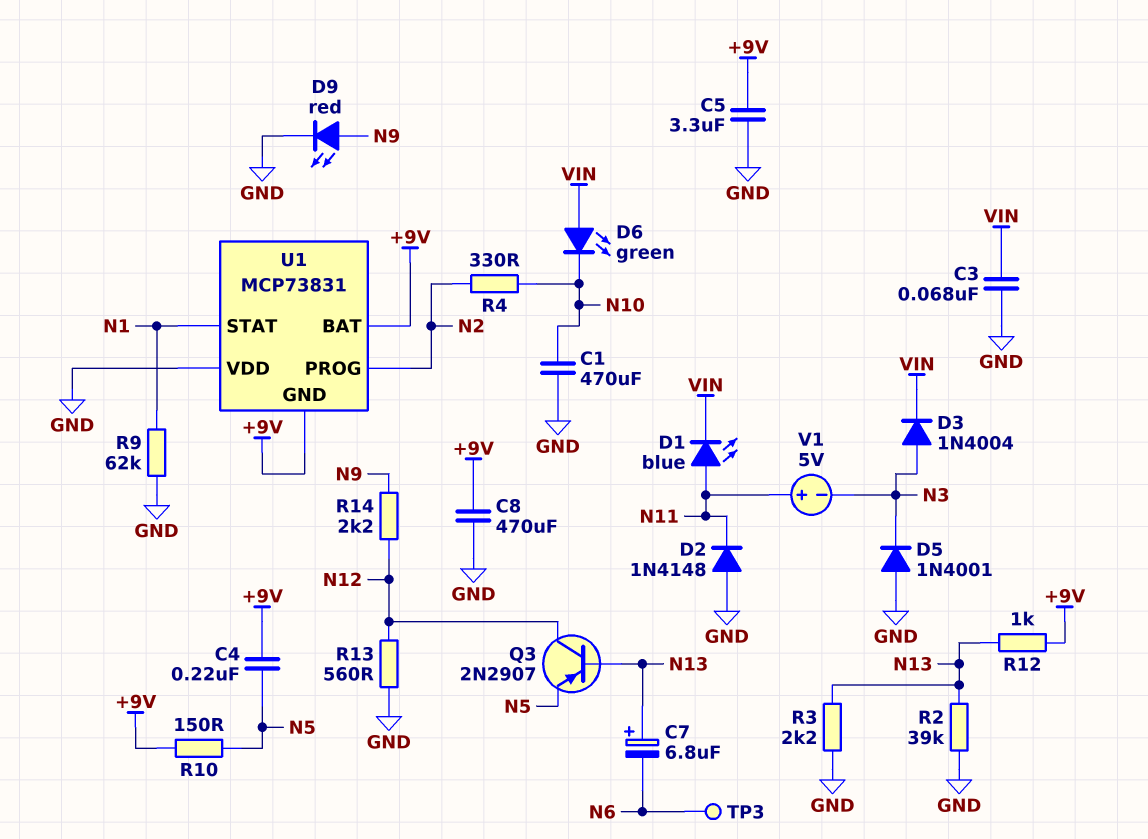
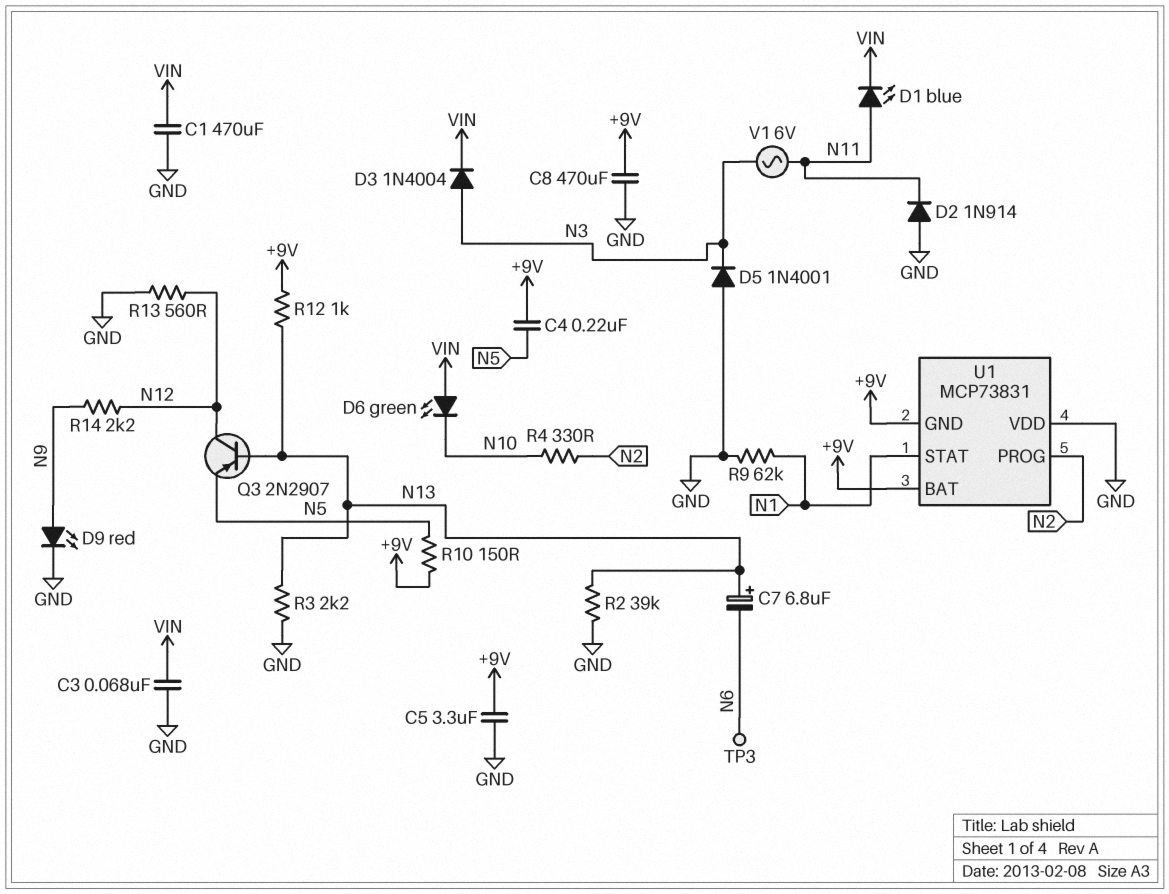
C1: 470uF (GND, N10) -> 470uF (GND, VIN)
D2: diode 1N4148 (A GND, K N11) -> diode 1N914 (A GND, K N11)
V1: 5V (plus N11, minus N3) -> AC 6V (N3, N11)

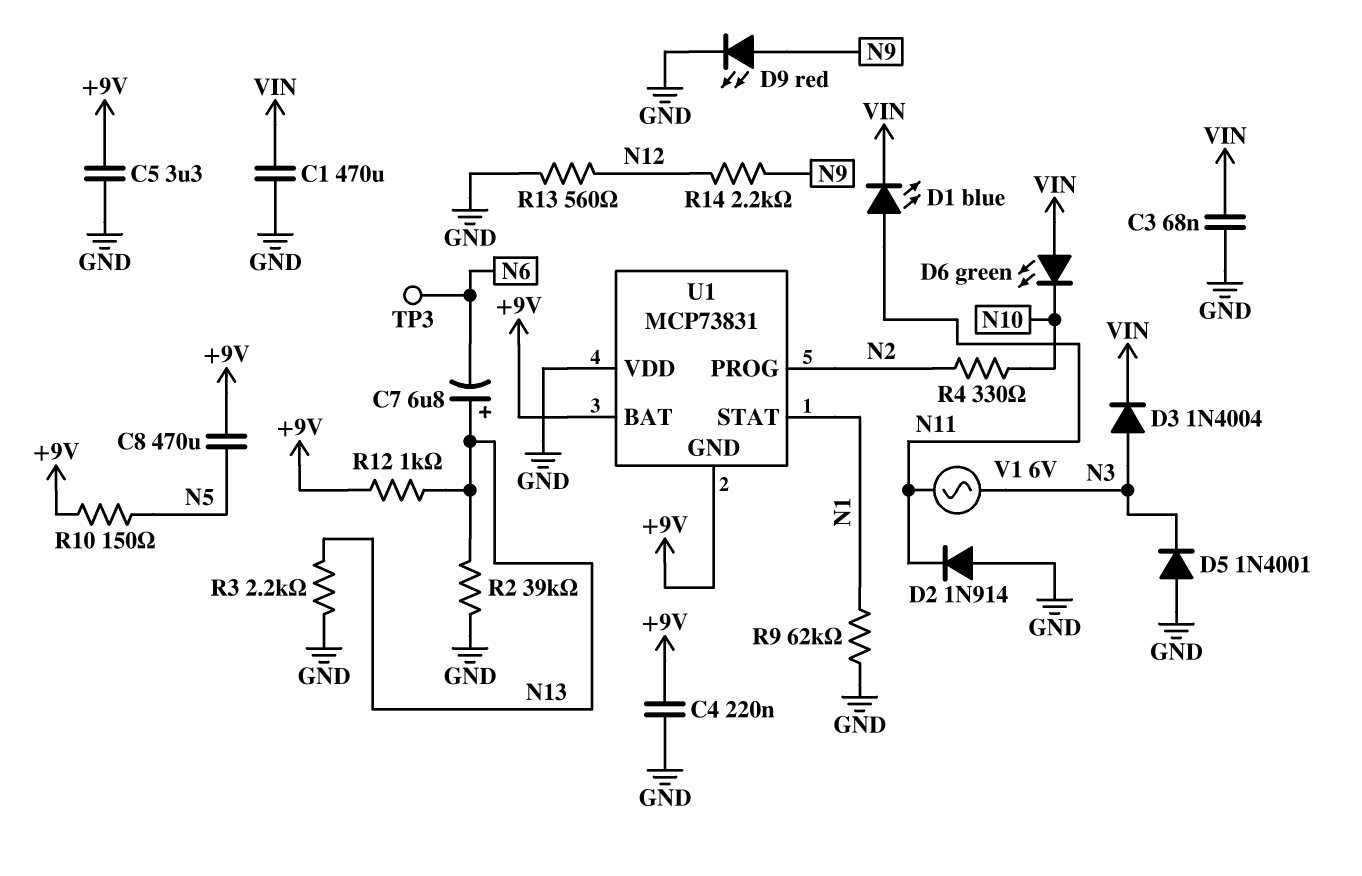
C4: 220nF (+9V, N5) -> 220nF (+9V, GND)
C8: 470uF (+9V, GND) -> 470uF (+9V, N5)
Q3: PNP 2N2907 (B N13, C N12, E N5) -> none

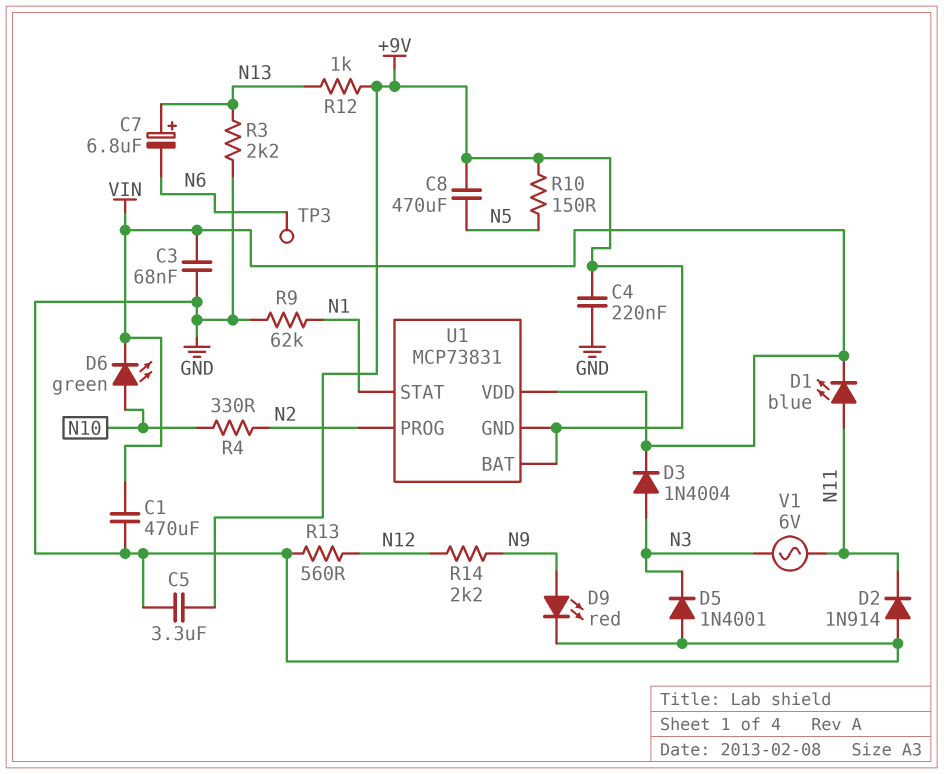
D6: LED green (A VIN, K N10) -> LED green (A N10, K VIN)
R2: 39k (GND, N13) -> none
U1 pin VDD: GND -> VIN

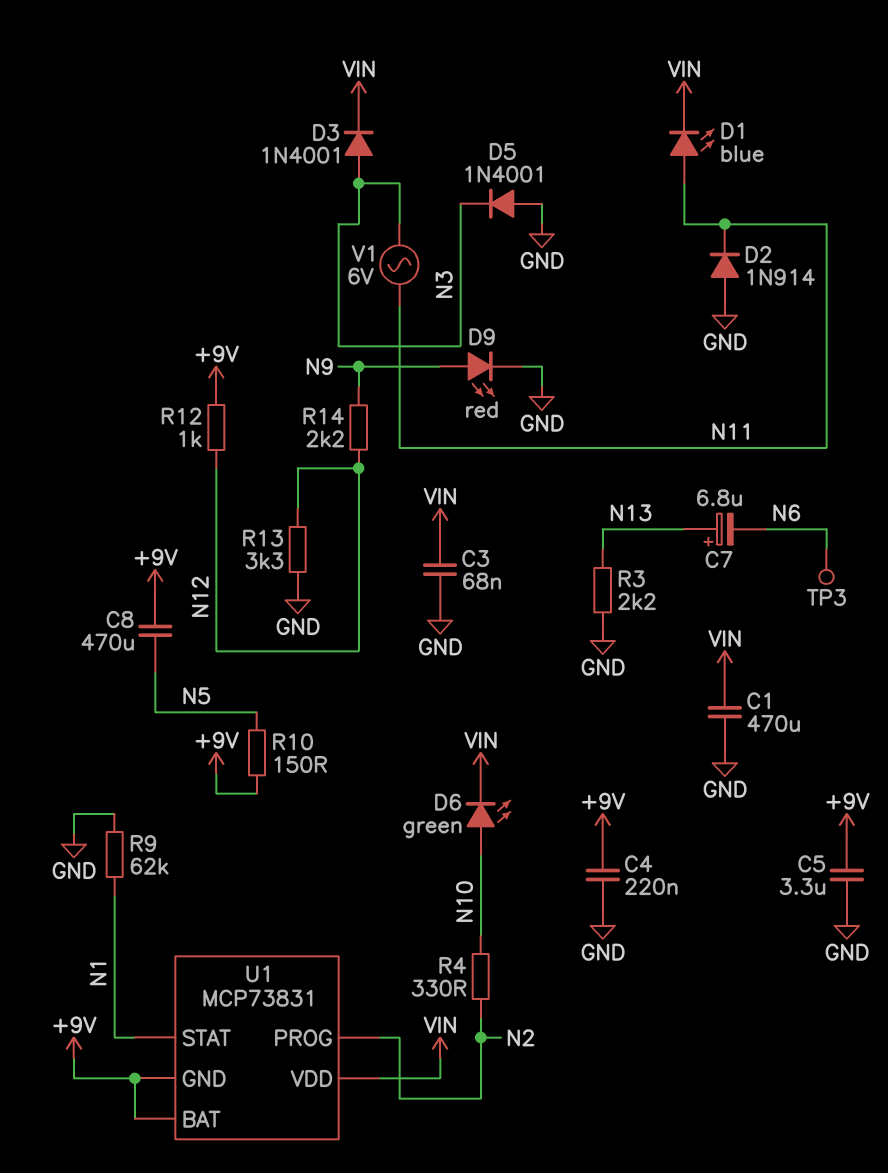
D3: diode 1N4004 (A N3, K VIN) -> diode 1N4001 (A N3, K VIN)
R12: 1k (+9V, N13) -> 1k (+9V, N12)
R13: 560 (GND, N12) -> 3.3k (GND, N12)

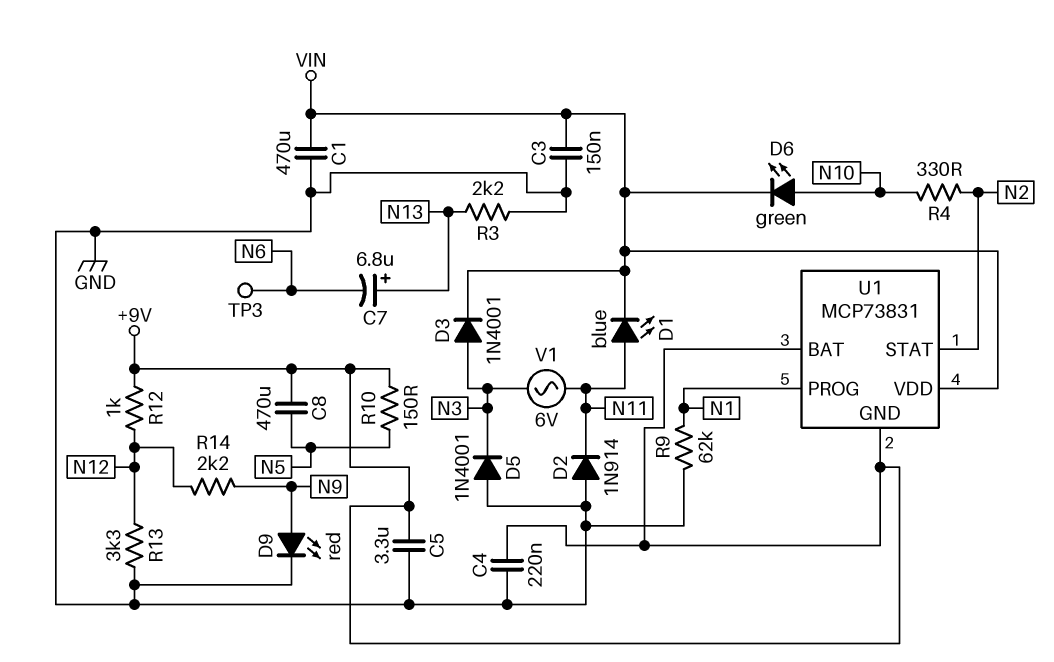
C3: 68nF (GND, VIN) -> 150nF (GND, VIN)
U1 pin PROG: N2 -> N1
U1 pin STAT: N1 -> N2

